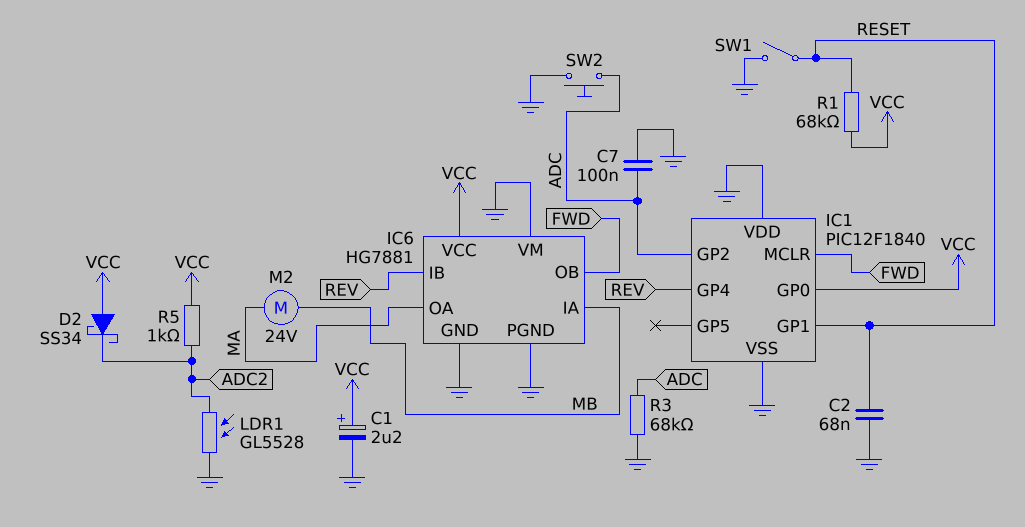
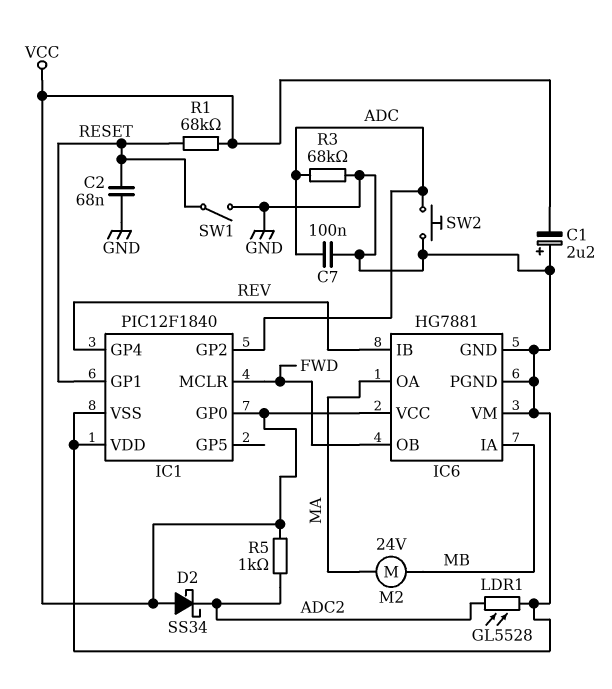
C1: 2.2uF (plus VCC, minus GND) -> 2.2uF (plus GND, minus VCC)

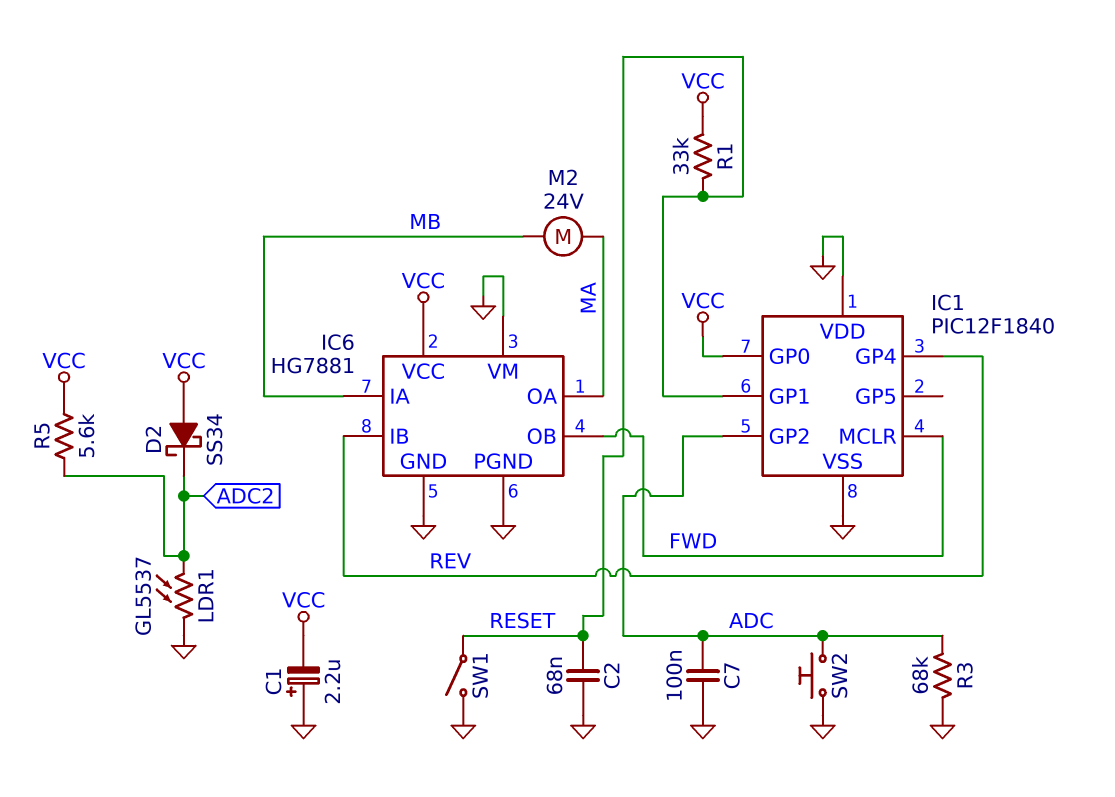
LDR1: GL5528 (ADC2, GND) -> GL5537 (ADC2, GND)
R1: 68k (RESET, VCC) -> 33k (RESET, VCC)
R5: 1k (ADC2, VCC) -> 5.6k (ADC2, VCC)

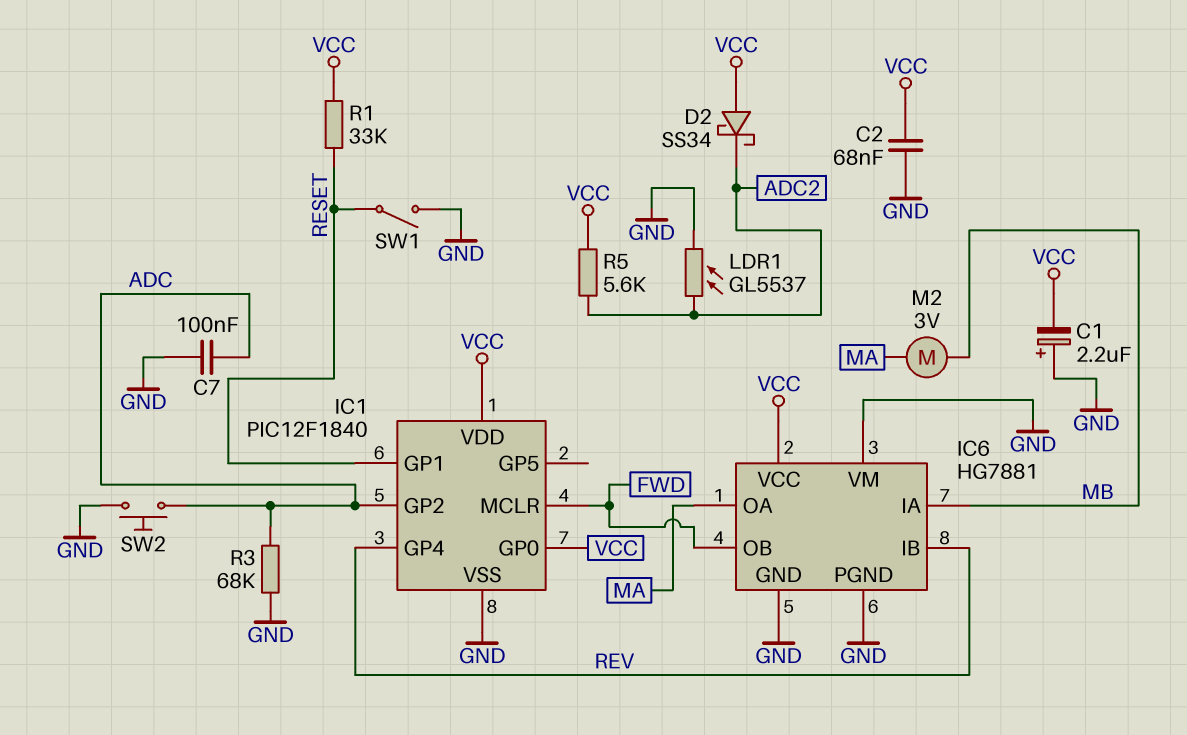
C2: 68nF (GND, RESET) -> 68nF (GND, VCC)
IC1 pin VDD: GND -> VCC
M2: motor 24V (MA, MB) -> motor 3V (MA, MB)

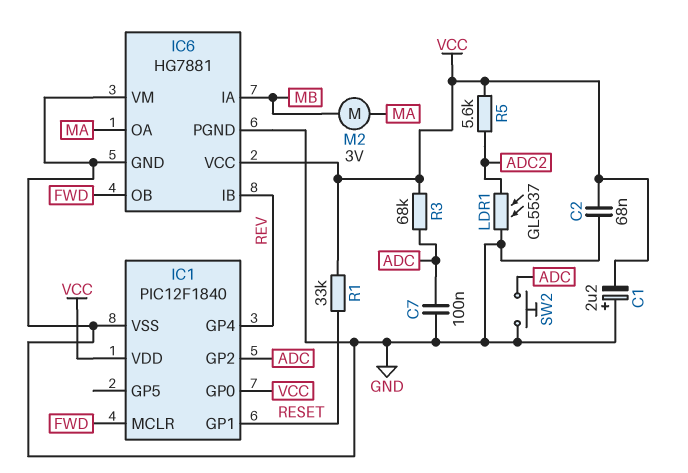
D2: schottky SS34 (A VCC, K ADC2) -> none
R3: 68k (ADC, GND) -> 68k (ADC, VCC)
SW1: switch (GND, RESET) -> none

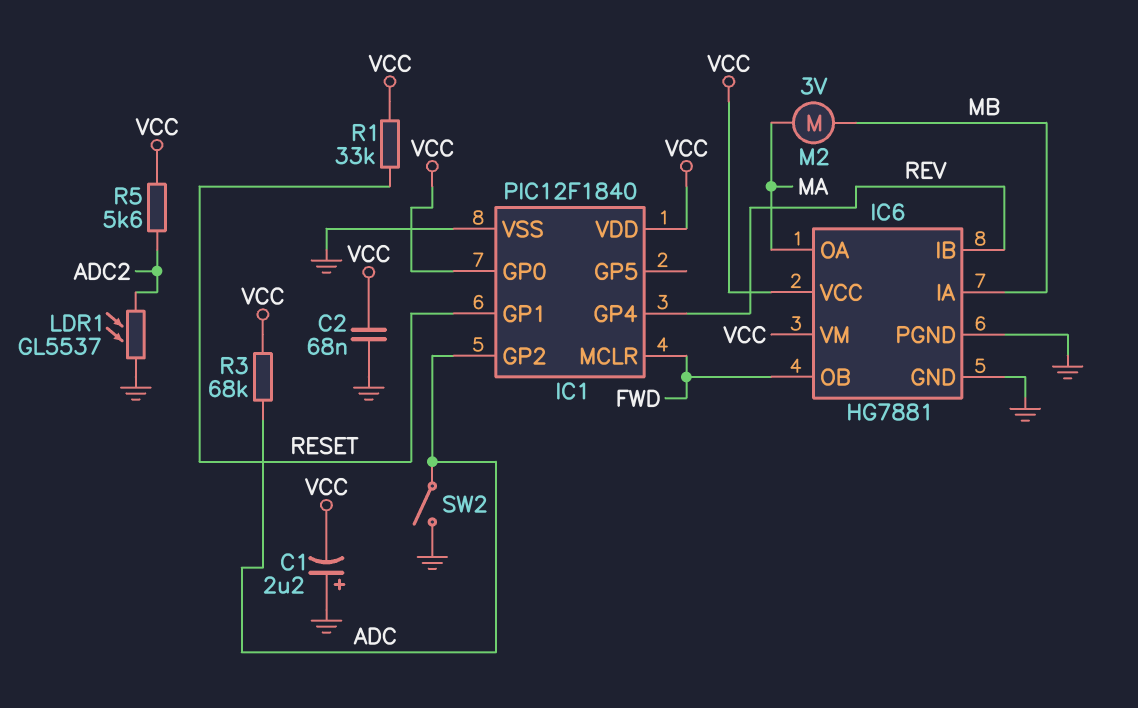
C7: 100nF (ADC, GND) -> none
IC6 pin VM: GND -> VCC
SW2: button (ADC, GND) -> switch (ADC, GND)

